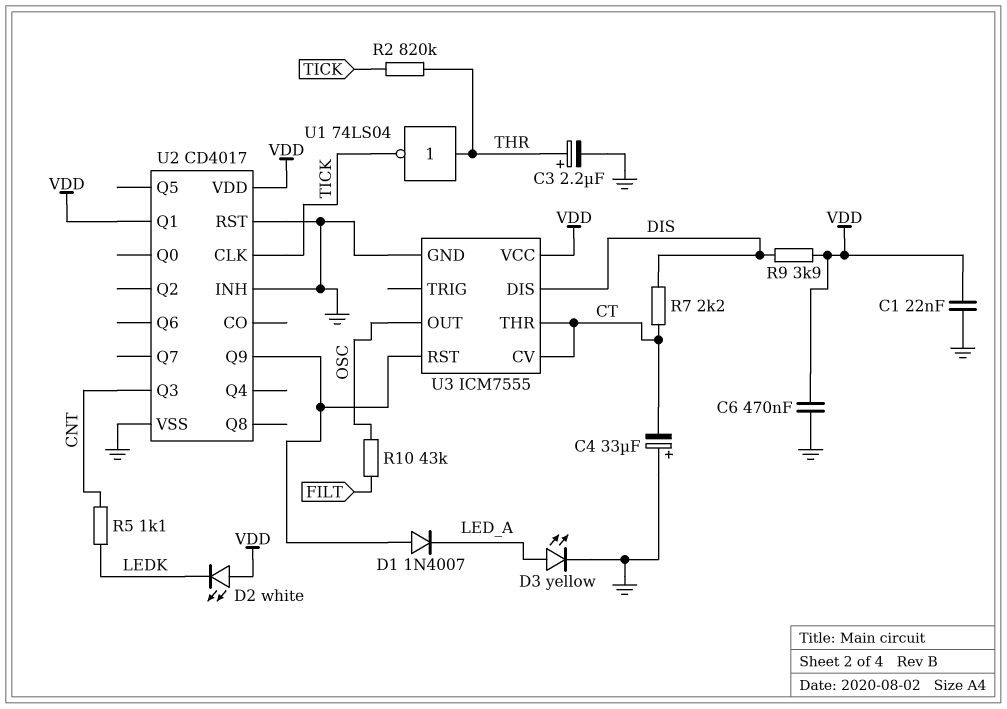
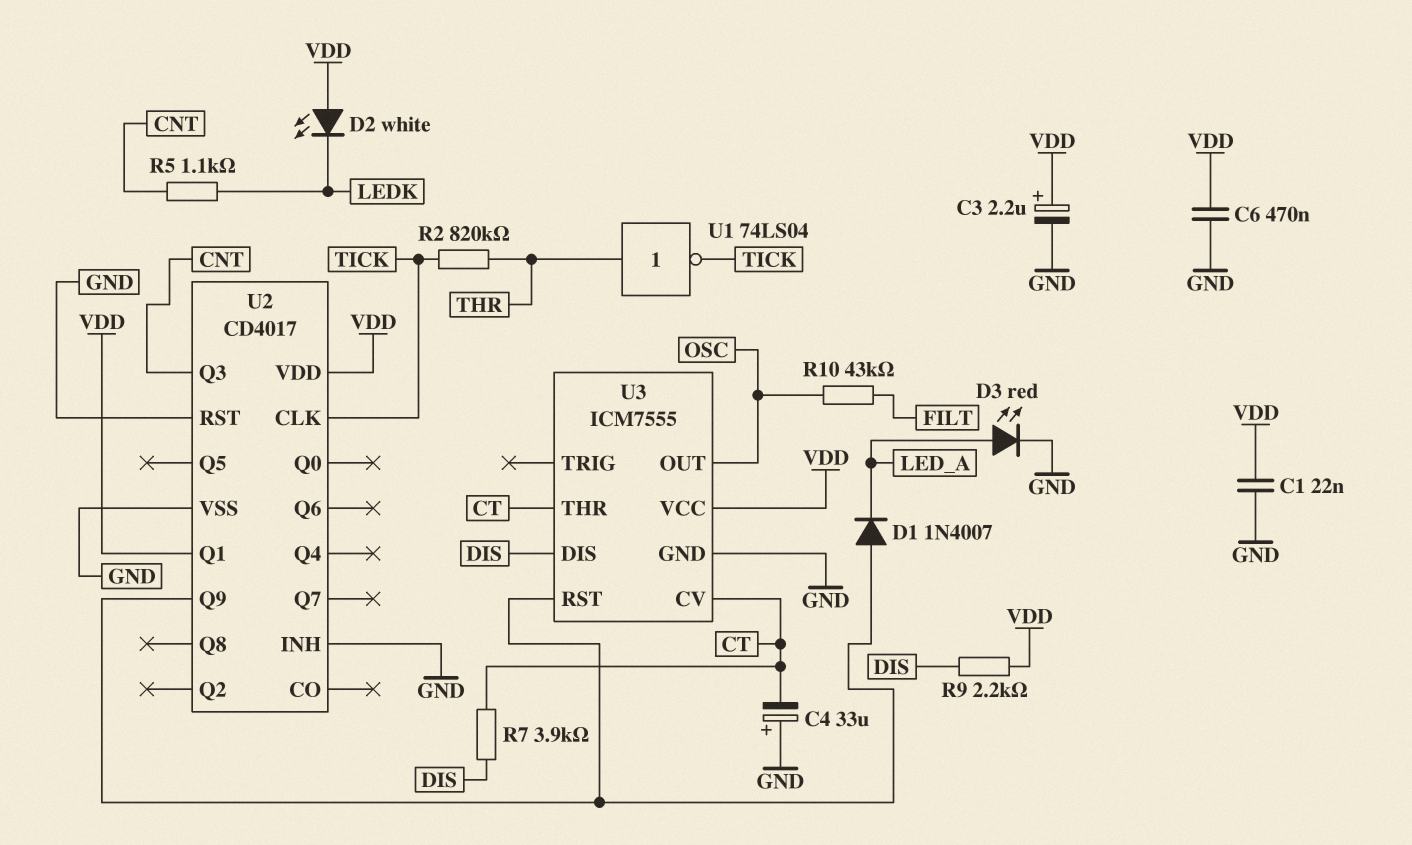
C3: 2.2uF (plus THR, minus GND) -> 2.2uF (plus VDD, minus GND)
D3: LED yellow (A LED_A, K GND) -> LED red (A LED_A, K GND)
R7: 2.2k (CT, DIS) -> 3.9k (CT, DIS)
R9: 3.9k (DIS, VDD) -> 2.2k (DIS, VDD)

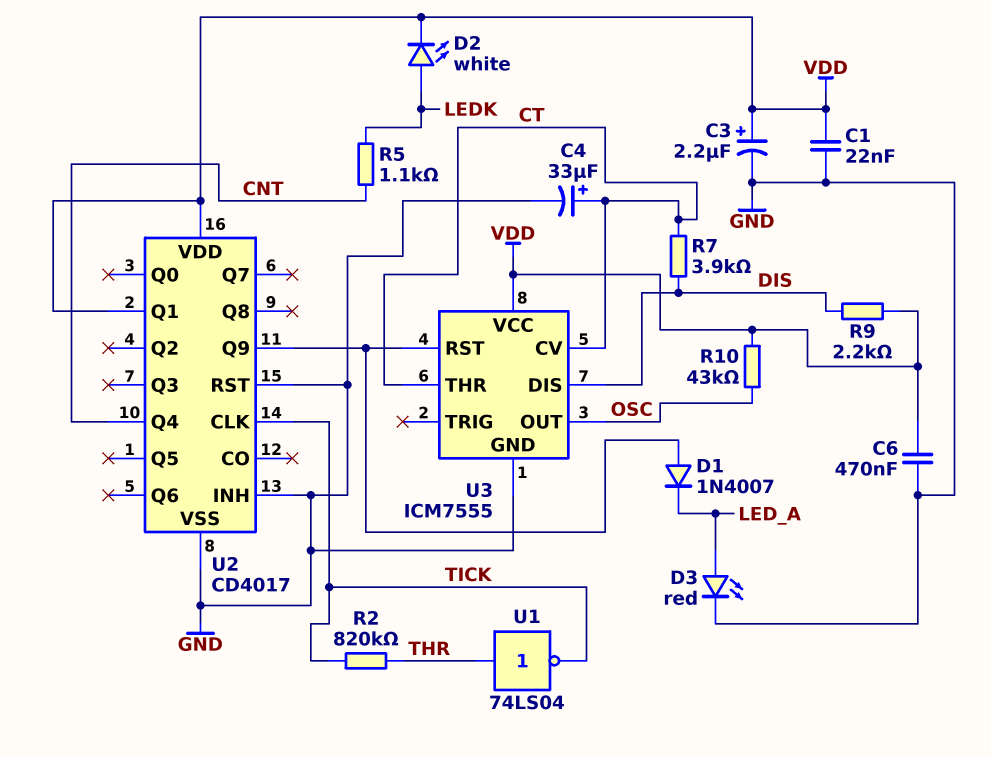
C4: 33uF (plus GND, minus CT) -> 33uF (plus CT, minus GND)
D2: LED white (A VDD, K LEDK) -> LED white (A LEDK, K VDD)
R10: 43k (FILT, OSC) -> 43k (OSC, VDD)
U2 pin Q3: CNT -> none
U2 pin Q4: none -> CNT

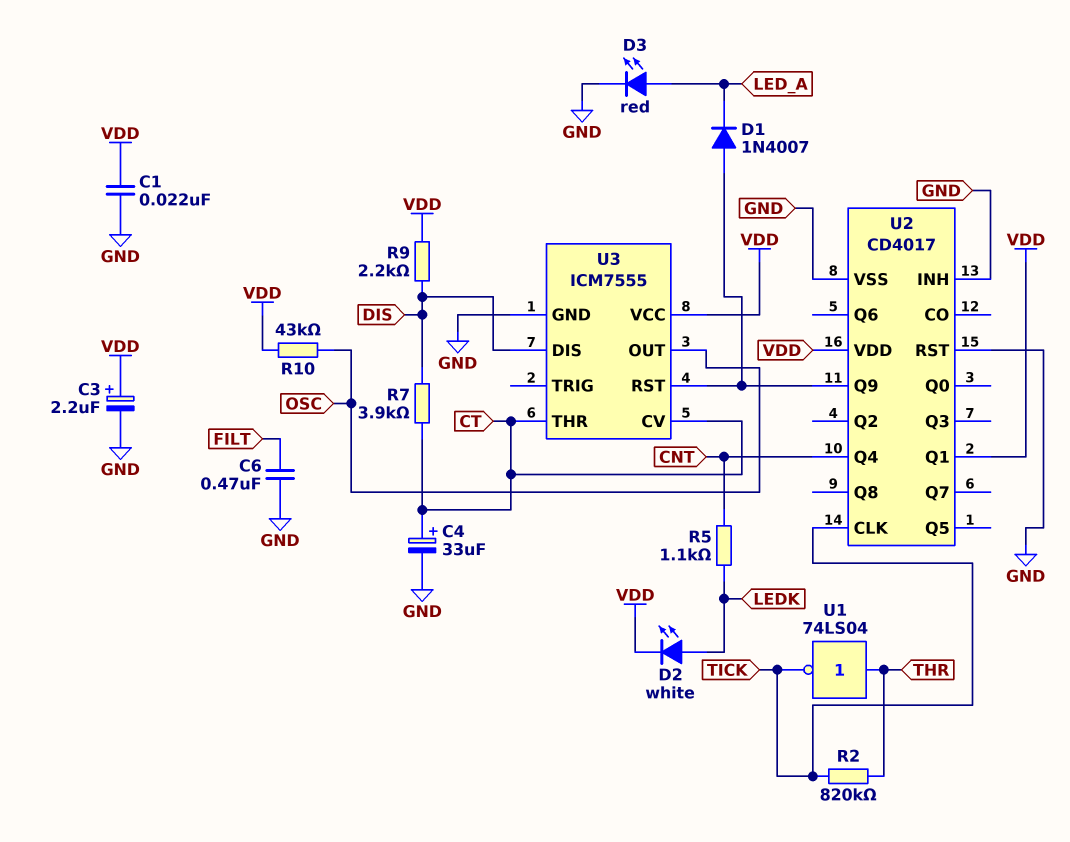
C6: 470nF (GND, VDD) -> 470nF (FILT, GND)

